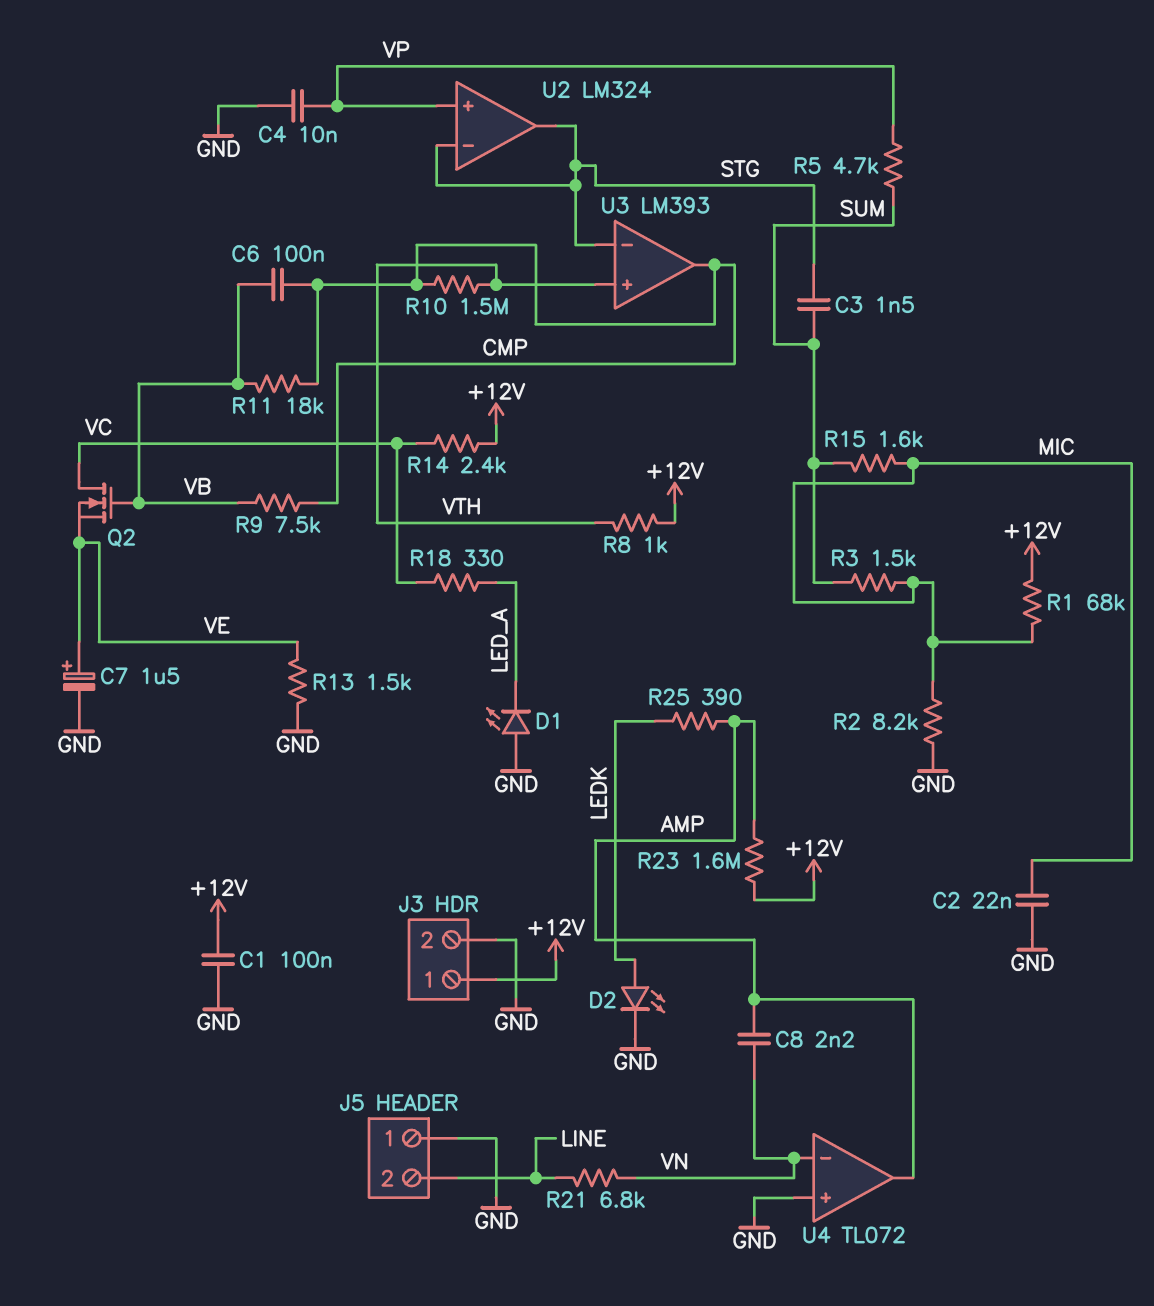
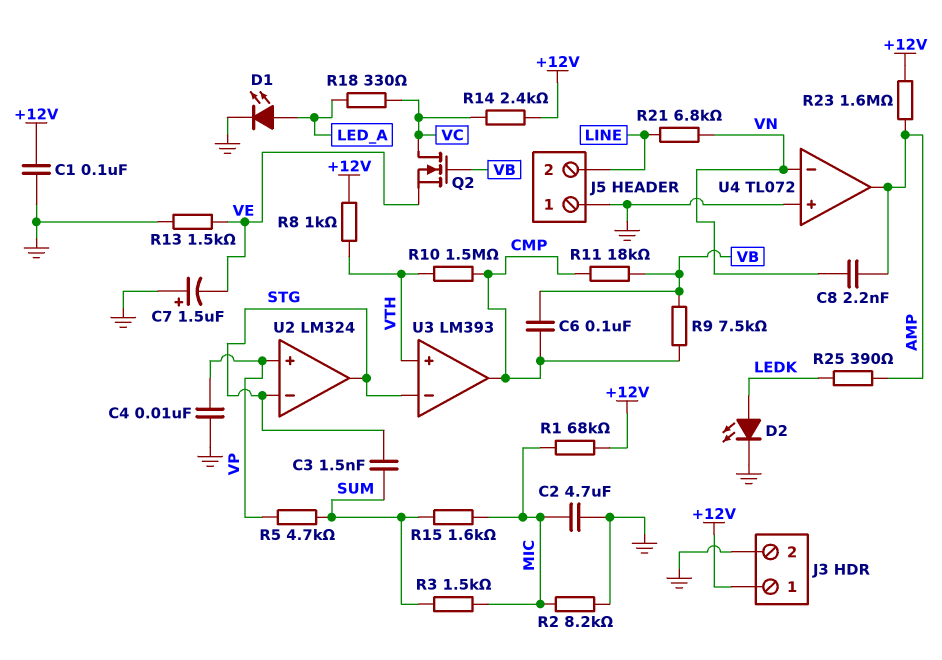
C2: 22nF (GND, MIC) -> 4.7uF (GND, MIC)
C7: 1.5uF (plus VE, minus GND) -> 1.5uF (plus GND, minus VE)
D1: LED (A GND, K LED_A) -> LED (A LED_A, K GND)

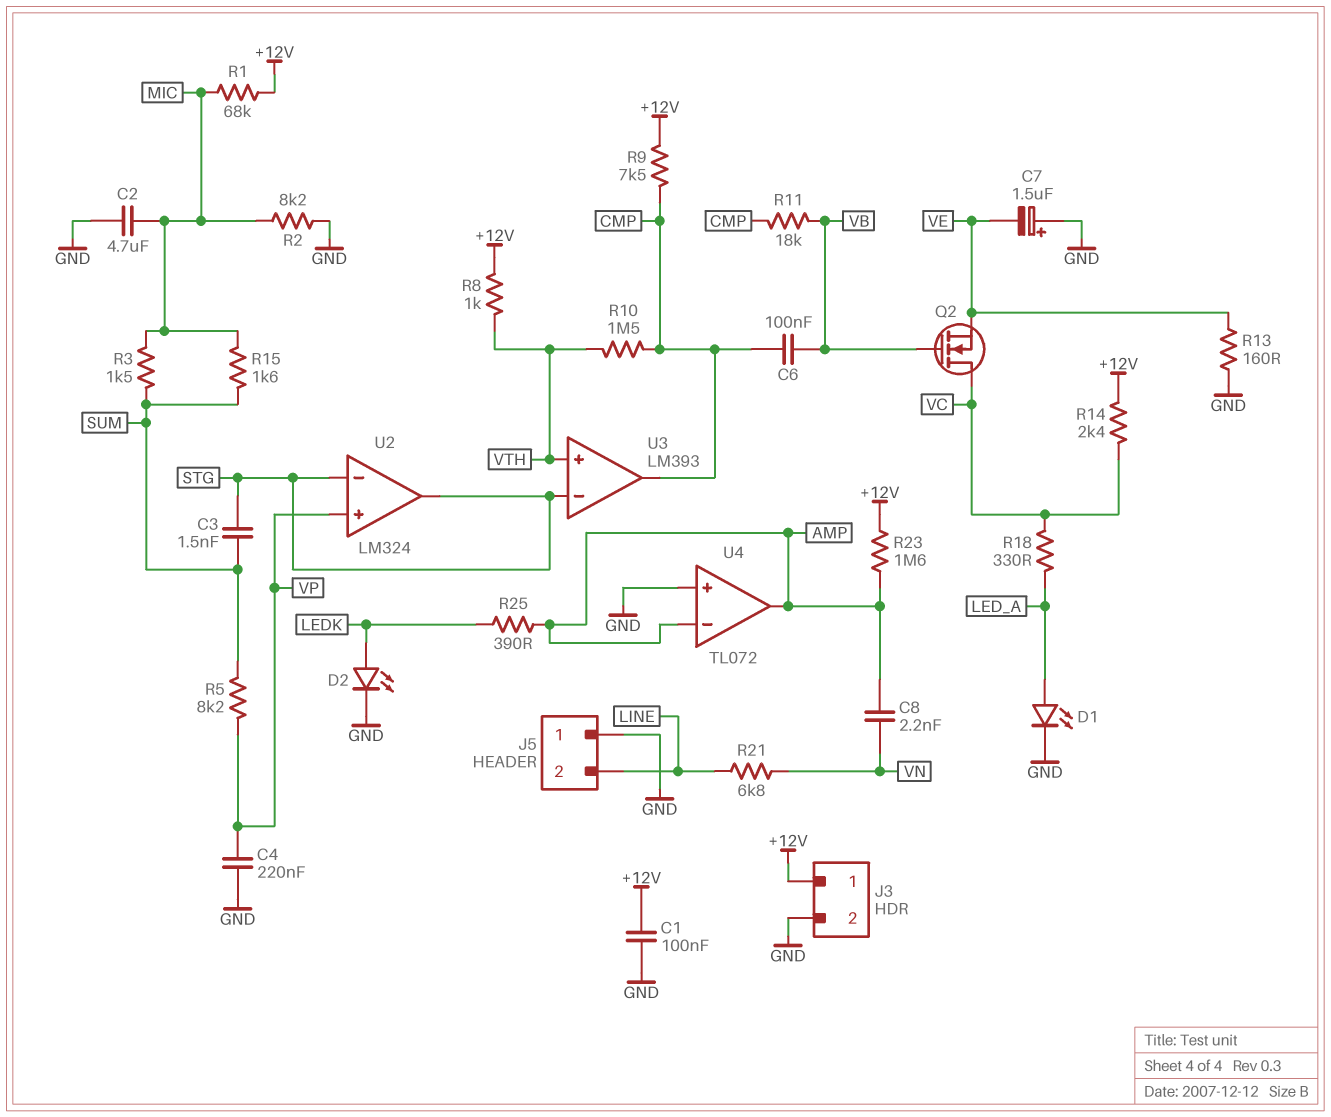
C4: 10nF (GND, VP) -> 220nF (GND, VP)
R5: 4.7k (SUM, VP) -> 8.2k (SUM, VP)
R9: 7.5k (CMP, VB) -> 7.5k (+12V, CMP)
R13: 1.5k (GND, VE) -> 160 (GND, VE)
U4 pin in-: VN -> AMP

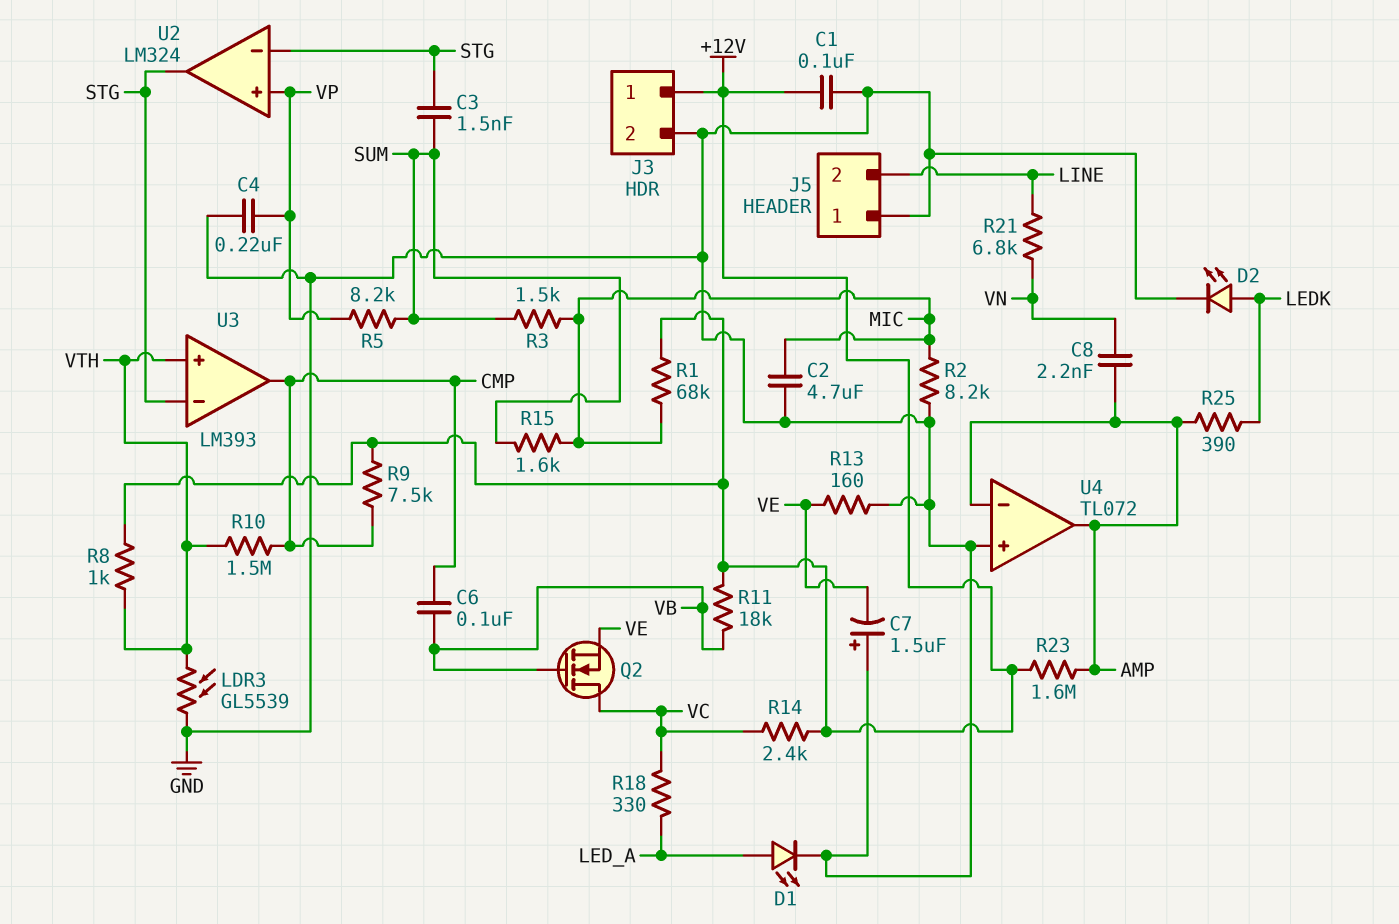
LDR3: none -> GL5539 (GND, VTH)
R11: 18k (CMP, VB) -> 18k (+12V, VB)

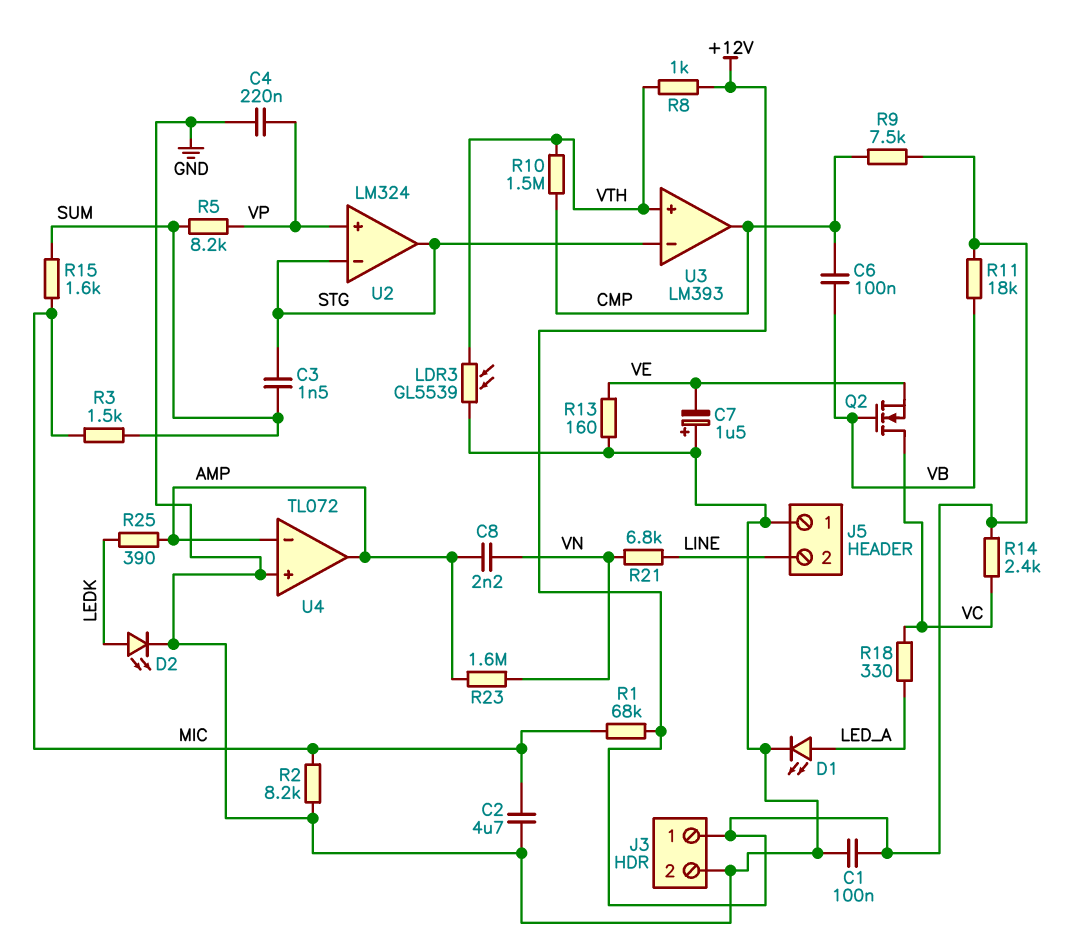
R23: 1.6M (+12V, AMP) -> 1.6M (AMP, VN)

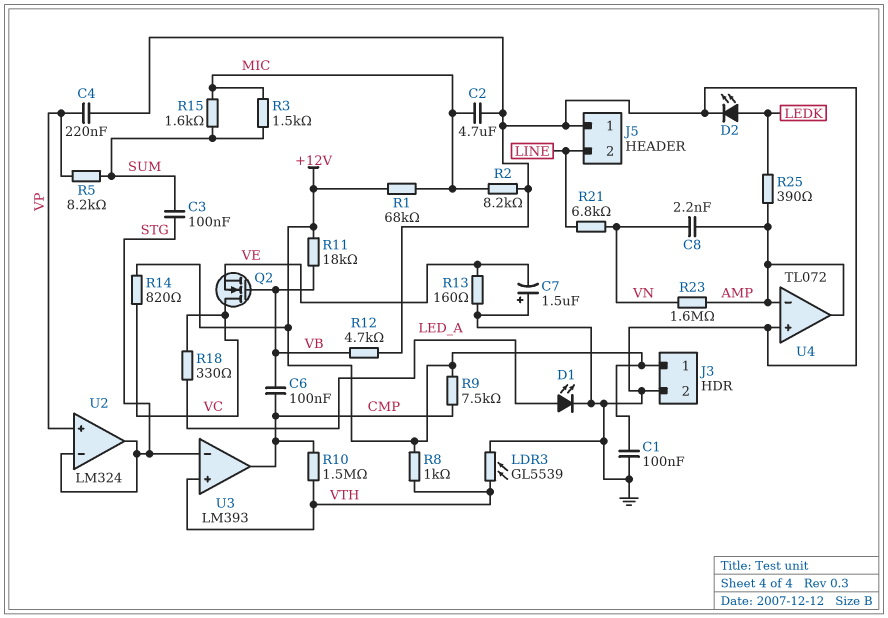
C3: 1.5nF (STG, SUM) -> 100nF (STG, SUM)
R12: none -> 4.7k (GND, VB)
R14: 2.4k (+12V, VC) -> 820 (+12V, VC)

